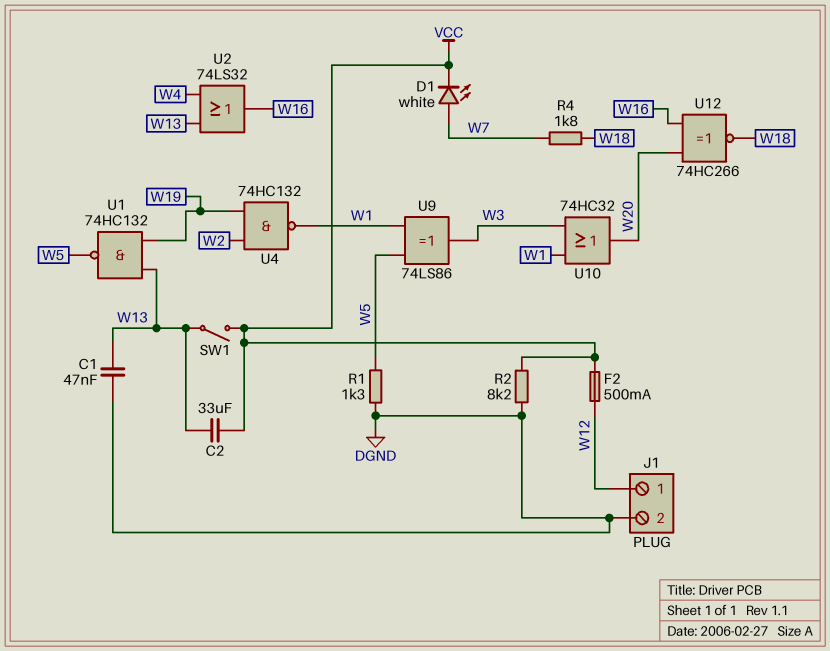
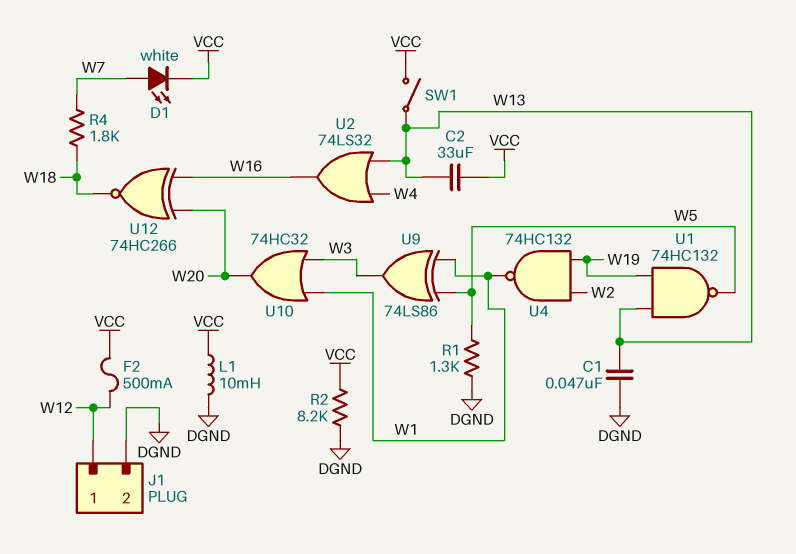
L1: none -> 10mH (DGND, VCC)

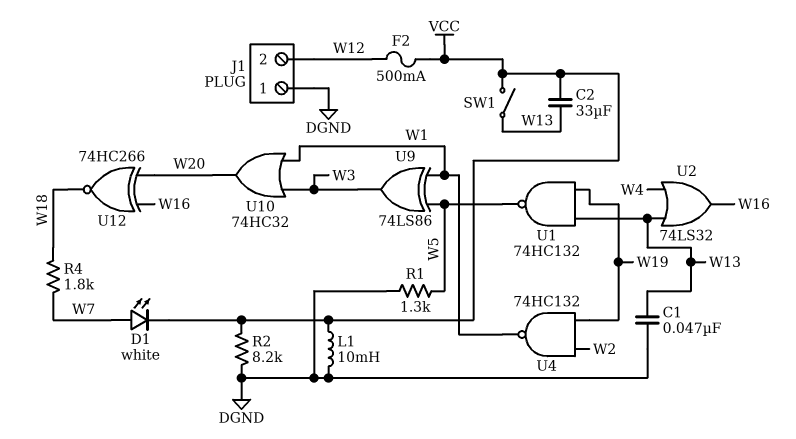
J1 pin 1: W12 -> DGND
J1 pin 2: DGND -> W12

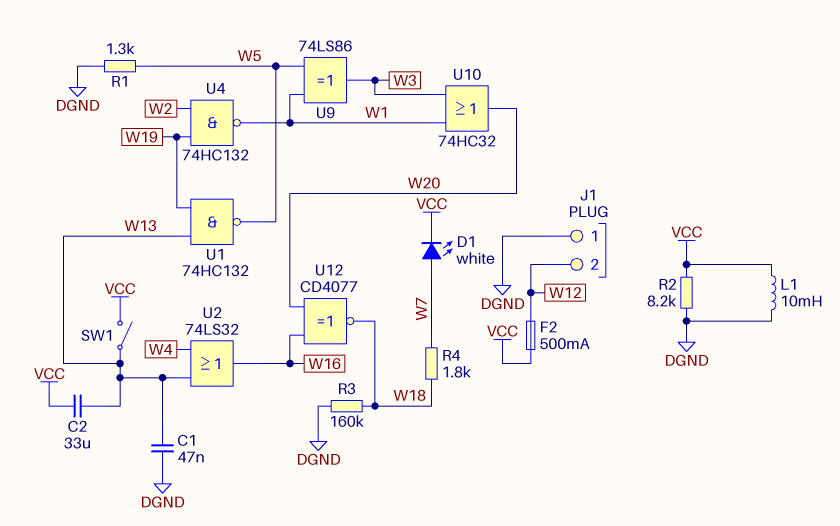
R3: none -> 160k (DGND, W18)
U12: XNOR 74HC266 (in W16, in W20, out W18) -> XNOR CD4077 (in W16, in W20, out W18)

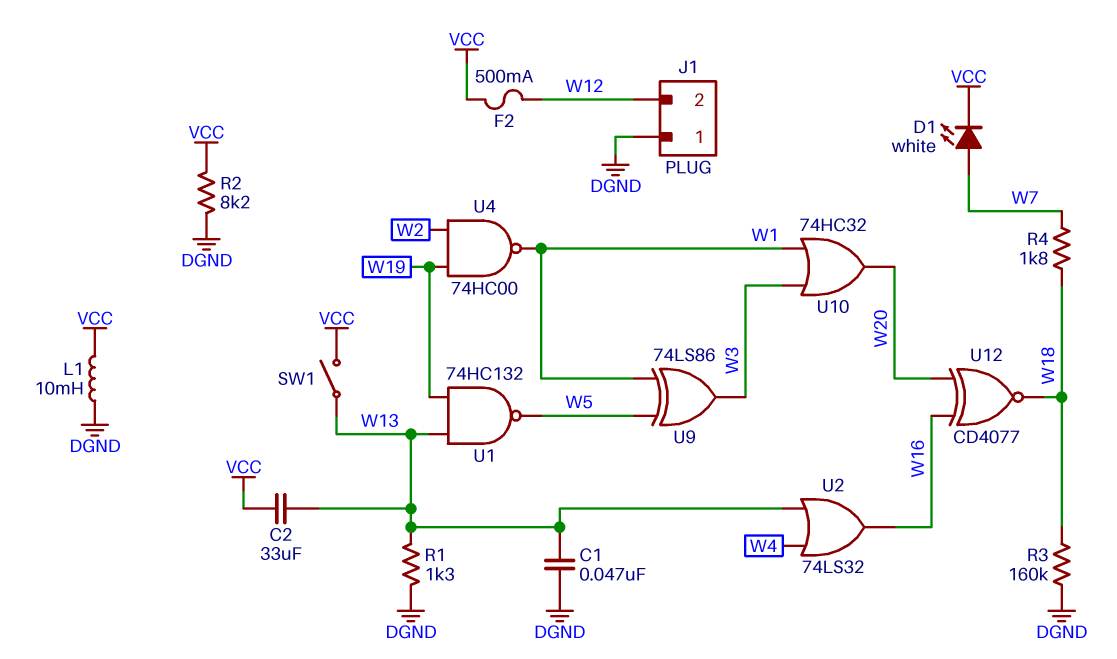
R1: 1.3k (DGND, W5) -> 1.3k (DGND, W13)
U4: NAND 74HC132 (in W2, in W19, out W1) -> NAND 74HC00 (in W2, in W19, out W1)

